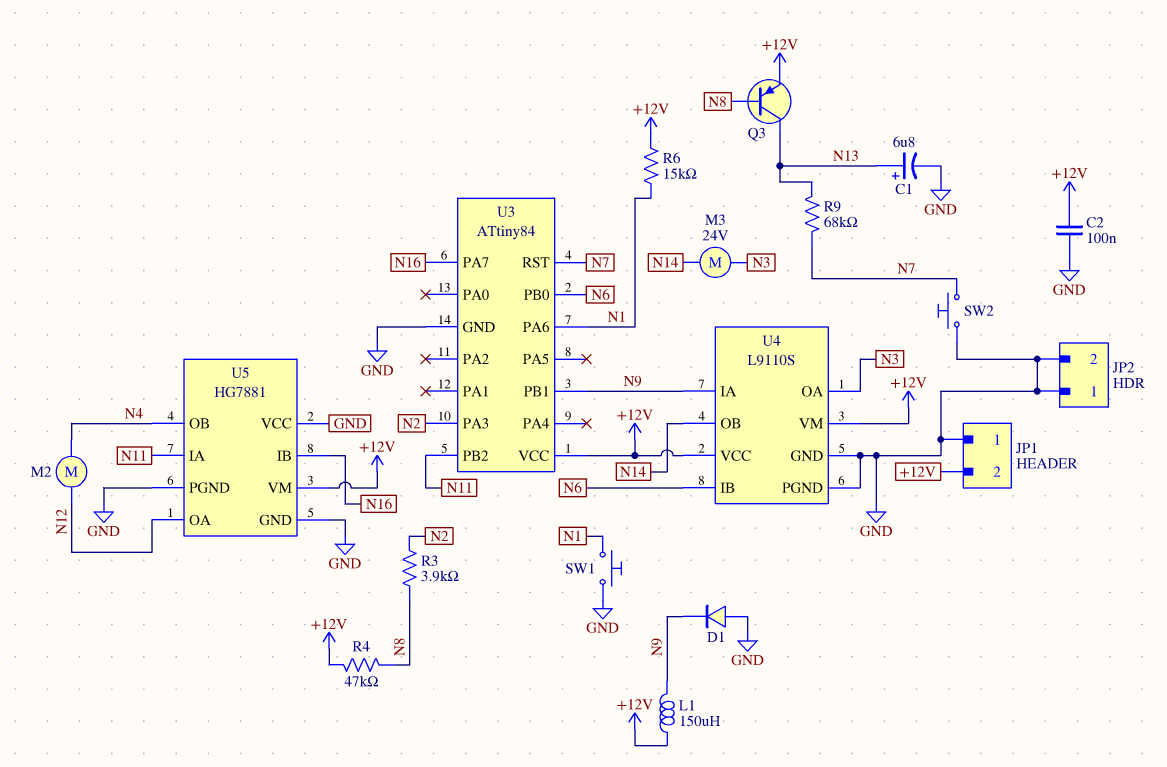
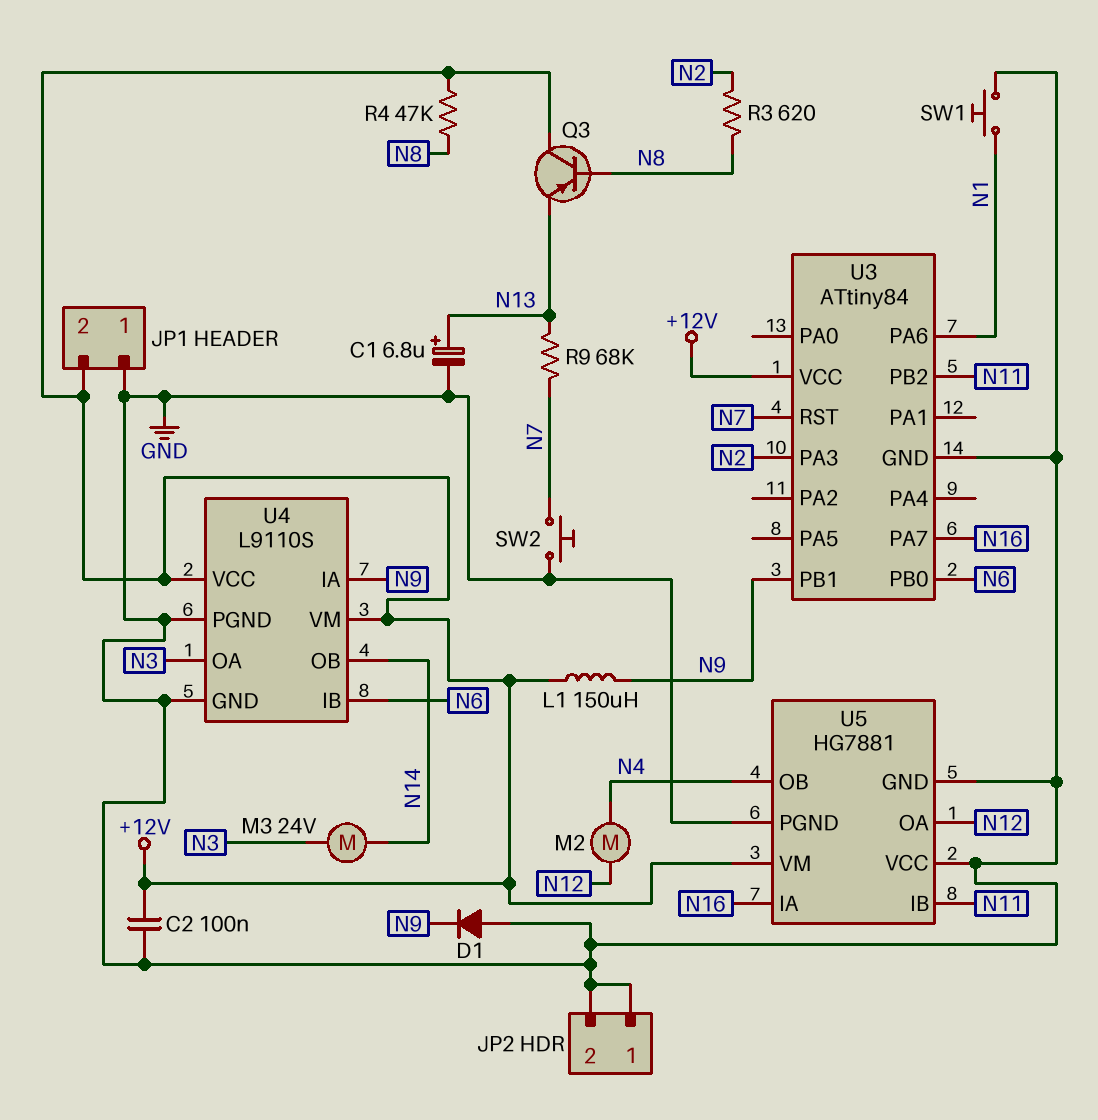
Q3: PNP (B N8, C N13, E +12V) -> PNP (B N8, C +12V, E N13)
R3: 3.9k (N2, N8) -> 620 (N2, N8)
R6: 15k (+12V, N1) -> none
U5 pin IA: N11 -> N16
U5 pin IB: N16 -> N11

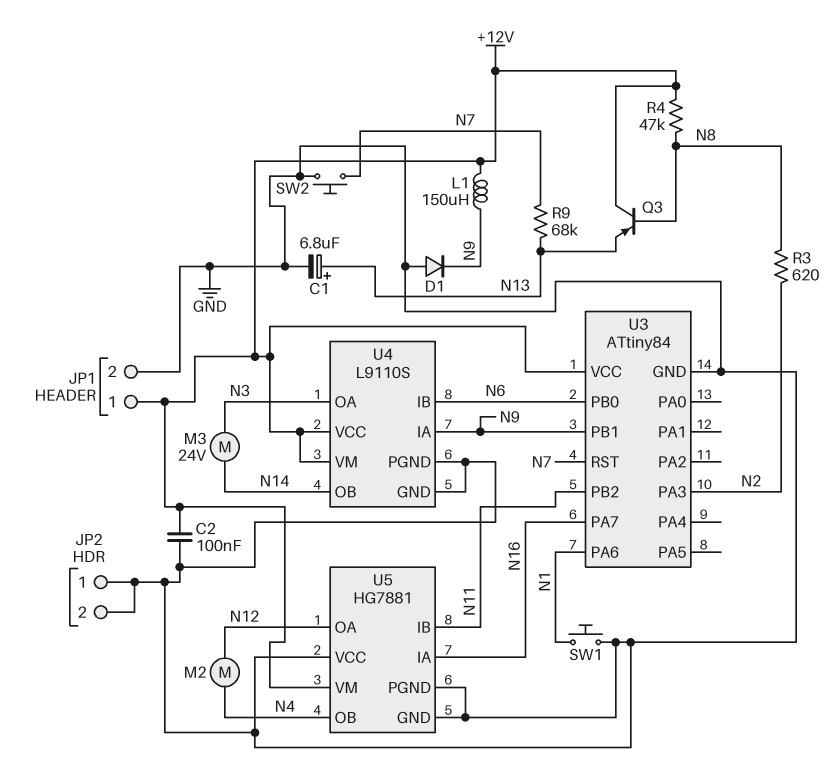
JP1 pin 1: GND -> +12V
JP1 pin 2: +12V -> GND

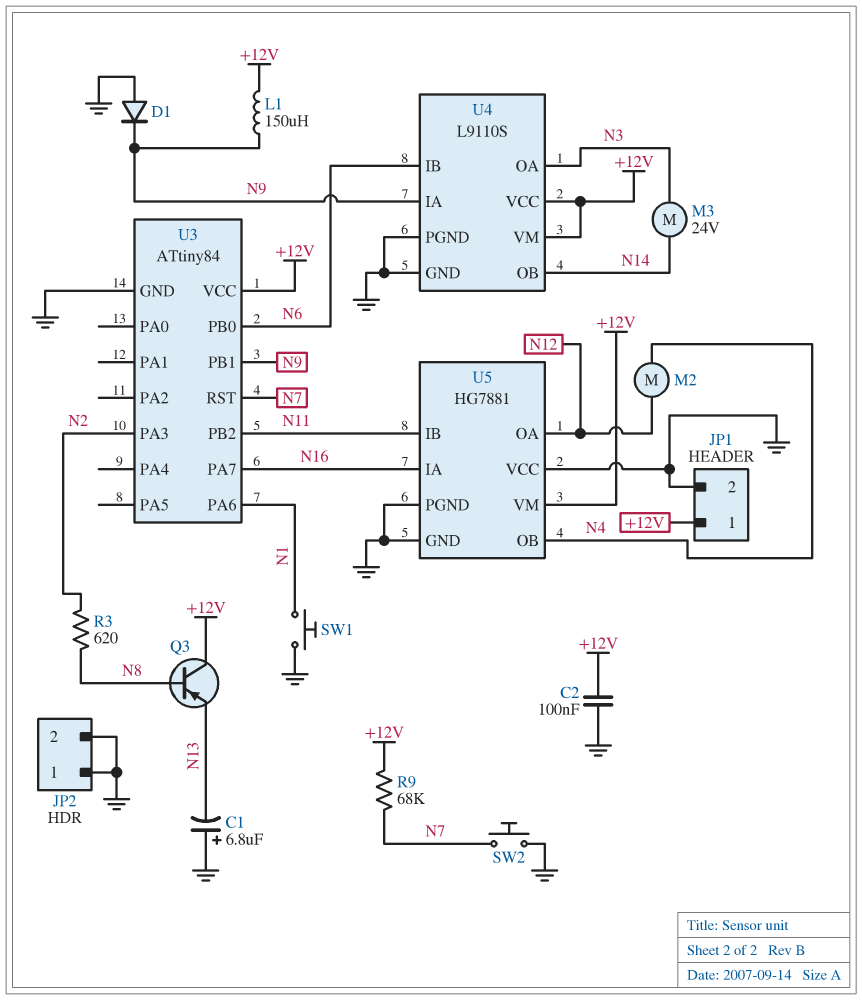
C1: 6.8uF (plus N13, minus GND) -> 6.8uF (plus GND, minus N13)
R4: 47k (+12V, N8) -> none
R9: 68k (N7, N13) -> 68k (+12V, N7)

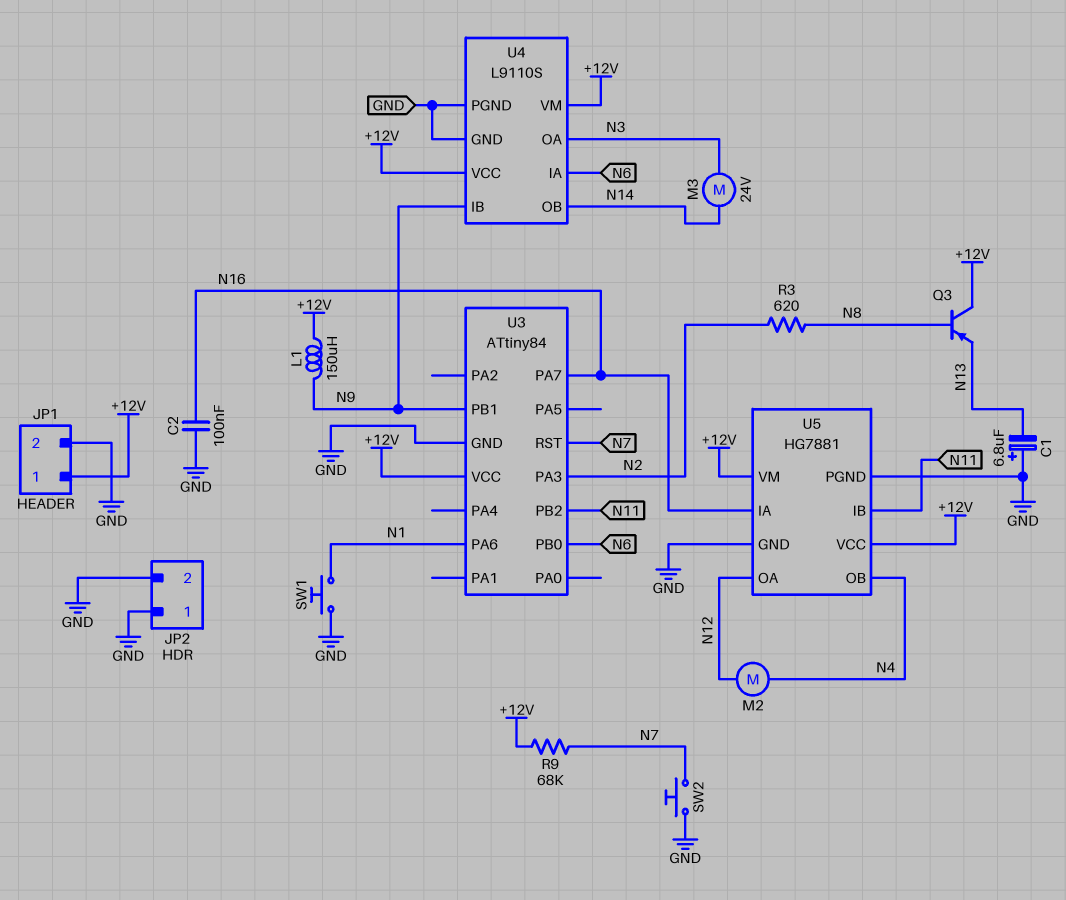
C2: 100nF (+12V, GND) -> 100nF (GND, N16)
D1: diode (A GND, K N9) -> none
U4 pin IA: N9 -> N6
U4 pin IB: N6 -> N9
U5 pin VCC: GND -> +12V

